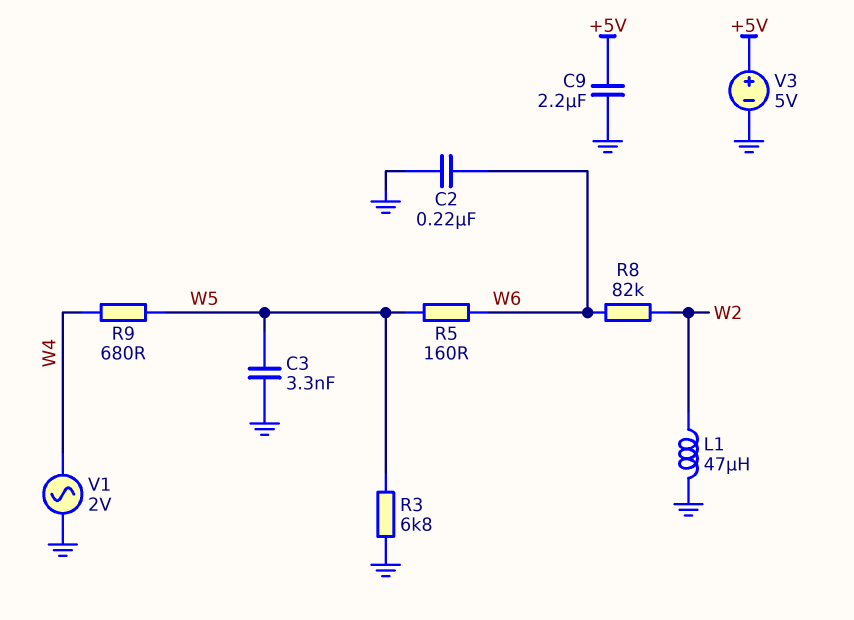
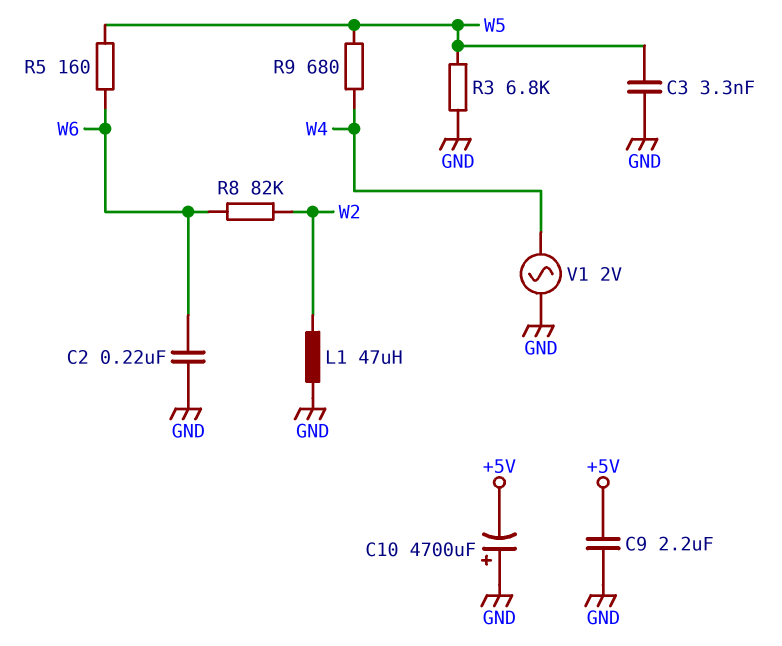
C10: none -> 4700uF (plus GND, minus +5V)
V3: 5V (plus +5V, minus GND) -> none

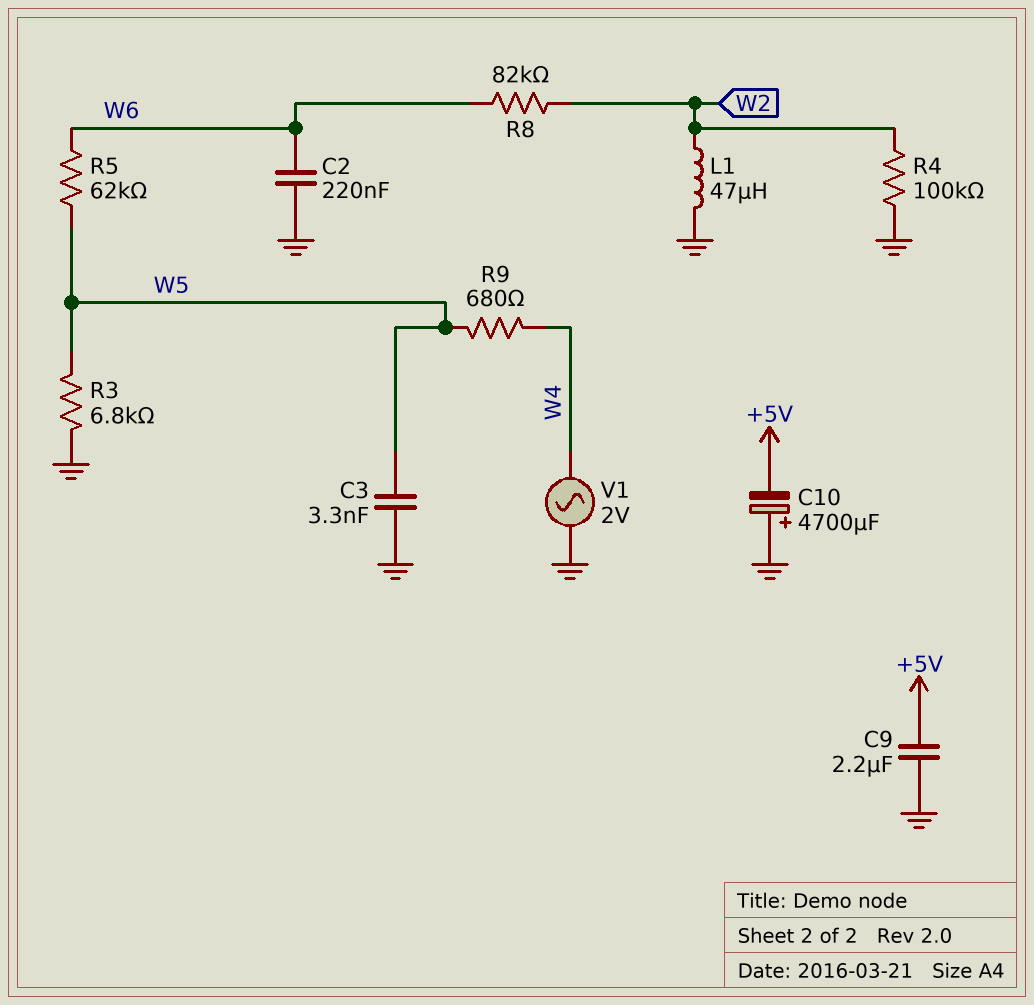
R4: none -> 100k (GND, W2)
R5: 160 (W5, W6) -> 62k (W5, W6)

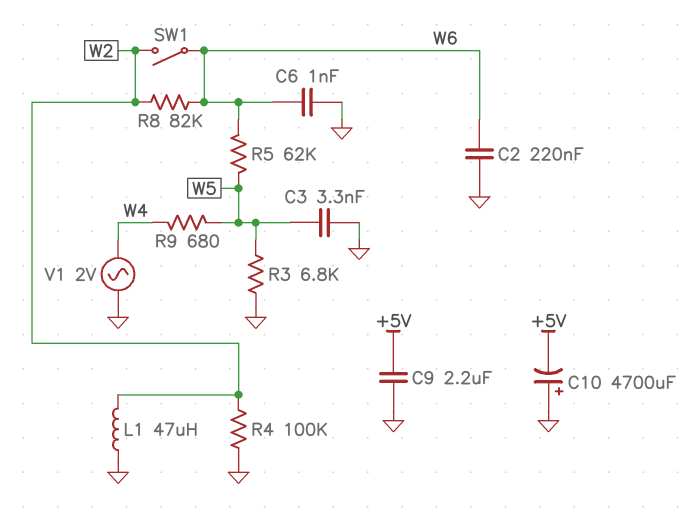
C6: none -> 1nF (GND, W6)
SW1: none -> switch (W2, W6)

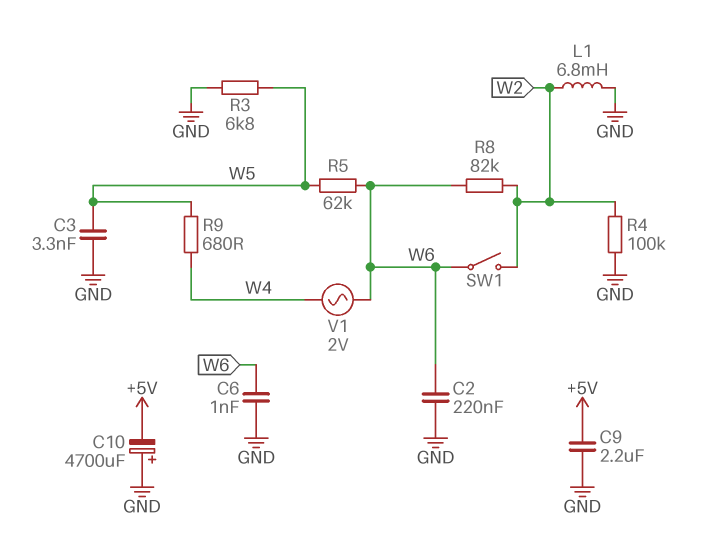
L1: 47uH (GND, W2) -> 6.8mH (GND, W2)
V1: AC 2V (GND, W4) -> AC 2V (W4, W6)

